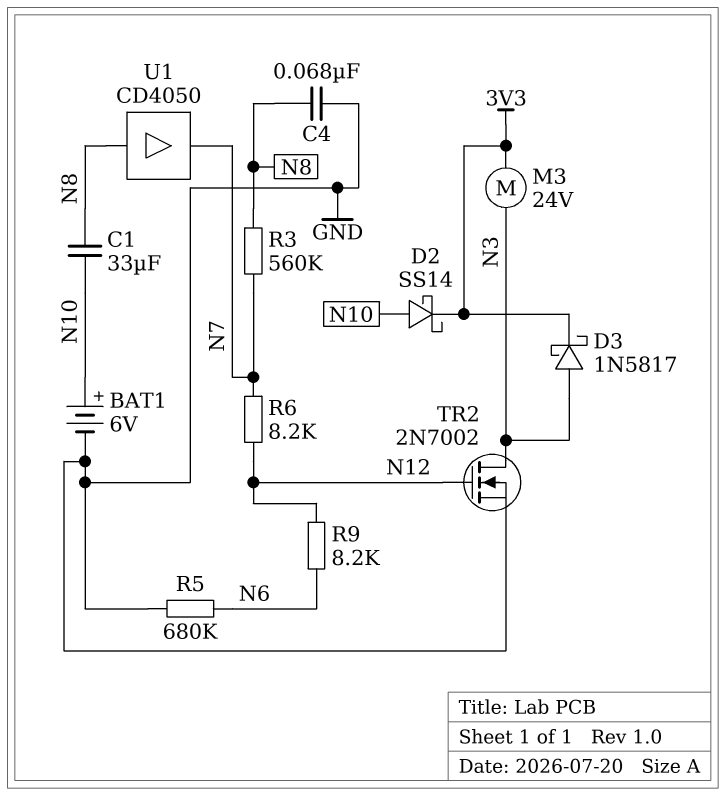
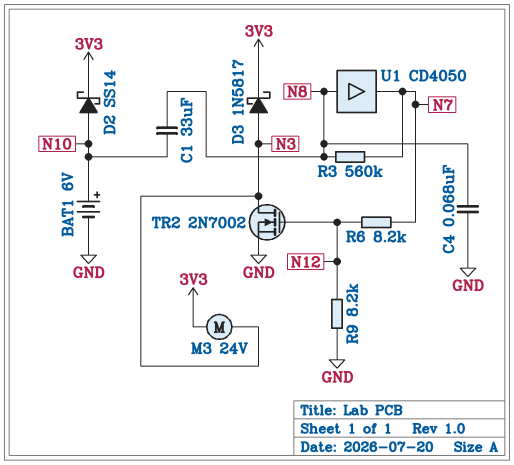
R5: 680k (GND, N6) -> none
R9: 8.2k (N6, N12) -> 8.2k (GND, N12)

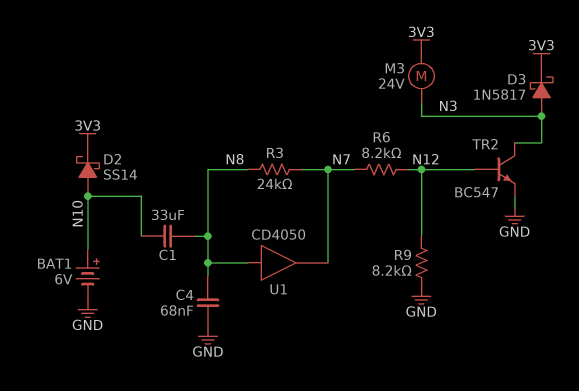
R3: 560k (N7, N8) -> 24k (N7, N8)
TR2: NMOS 2N7002 (G N12, D N3, S GND) -> NPN BC547 (B N12, C N3, E GND)

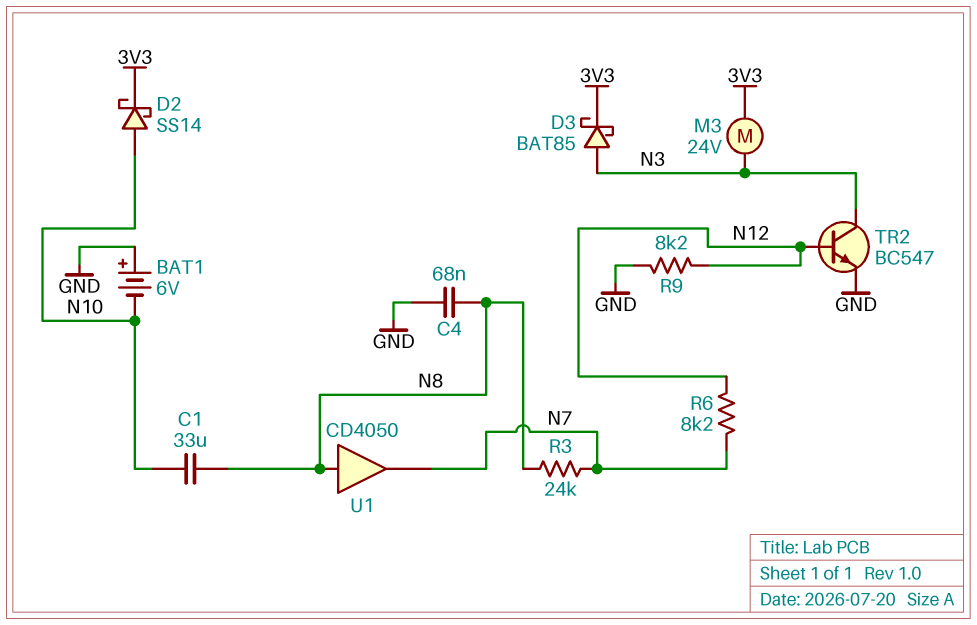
BAT1: 6V (plus N10, minus GND) -> 6V (plus GND, minus N10)
D3: schottky 1N5817 (A N3, K 3V3) -> schottky BAT85 (A N3, K 3V3)

